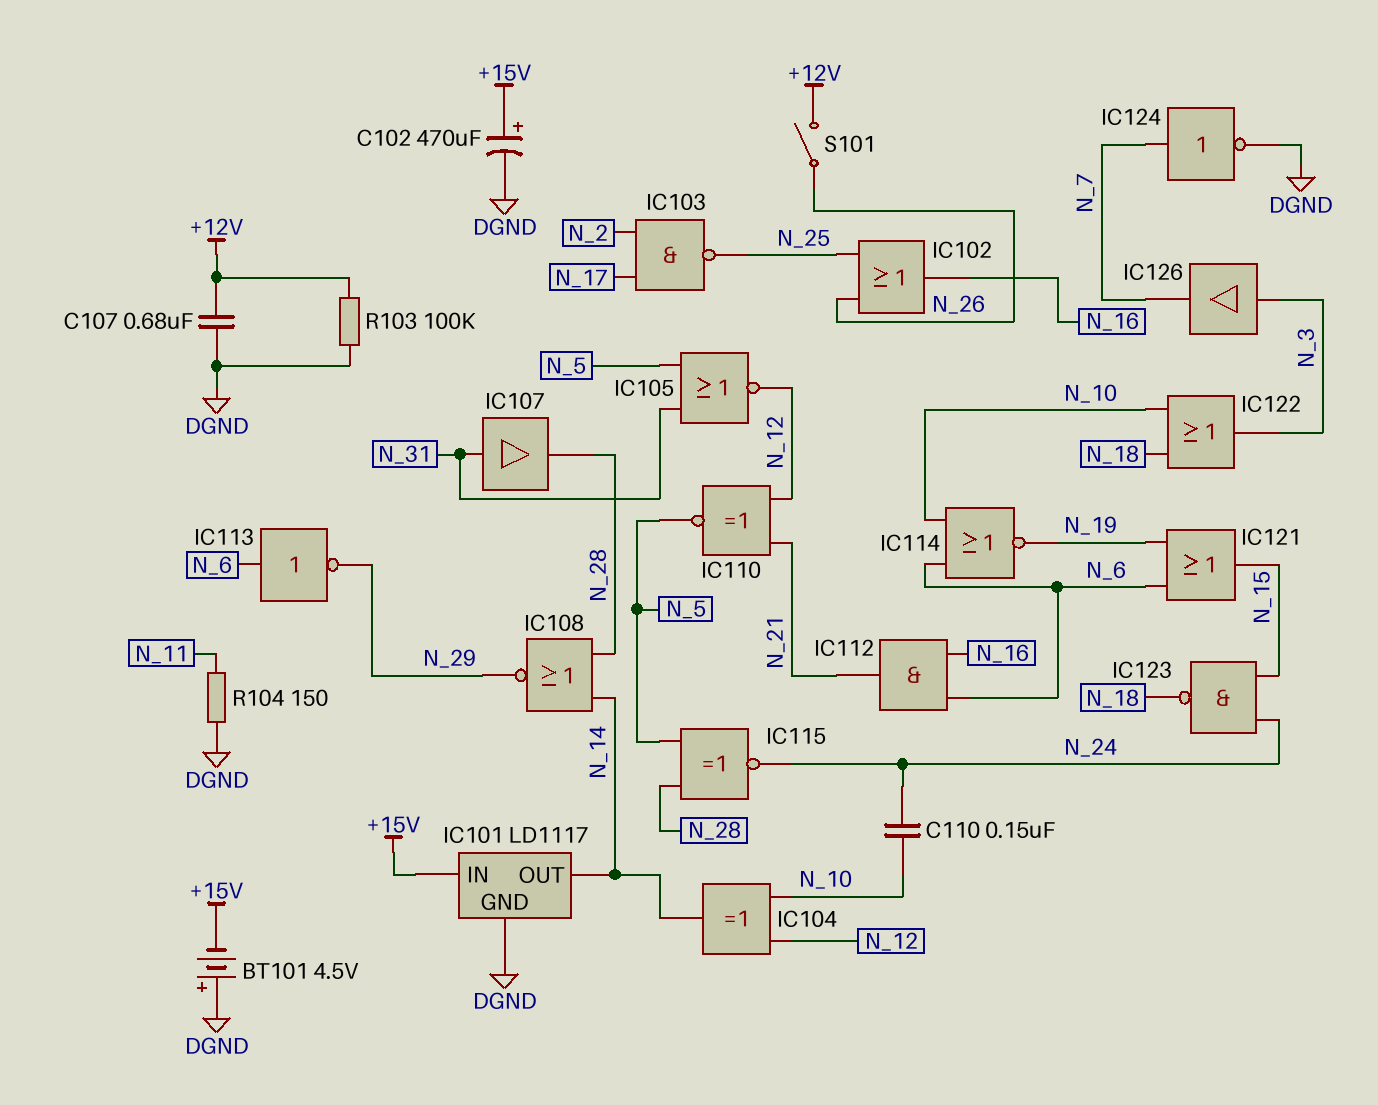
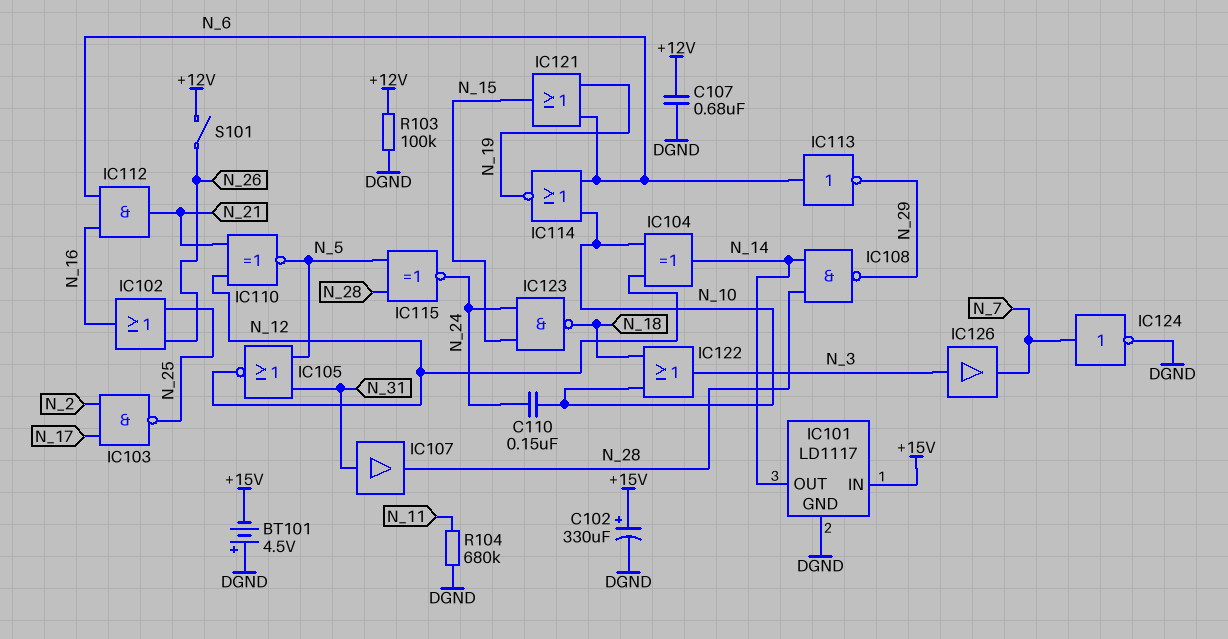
C102: 470uF (plus +15V, minus DGND) -> 330uF (plus +15V, minus DGND)
IC108: NOR (in N_14, in N_28, out N_29) -> NAND (in N_14, in N_28, out N_29)
R104: 150 (DGND, N_11) -> 680k (DGND, N_11)

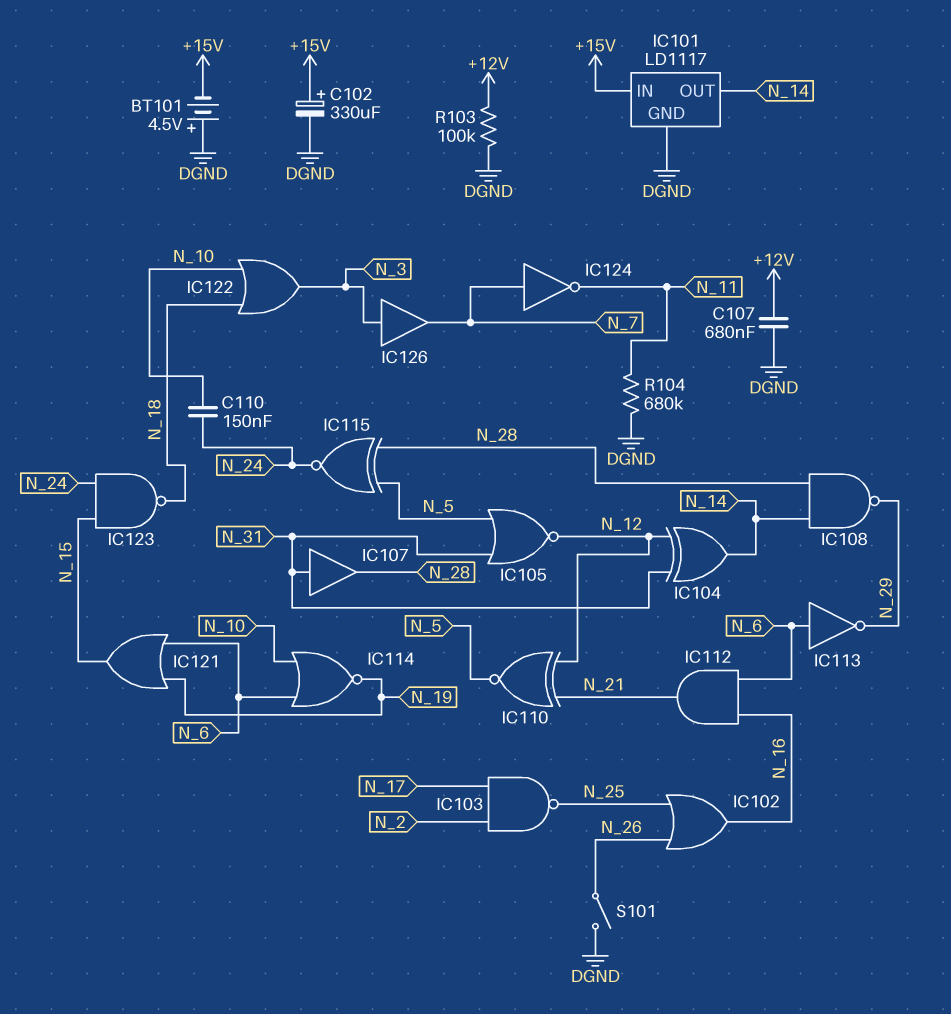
IC104: XOR (in N_10, in N_12, out N_14) -> XOR (in N_12, in N_31, out N_14)
IC124: NOT (in N_7, out DGND) -> NOT (in N_7, out N_11)
S101: switch (+12V, N_26) -> switch (DGND, N_26)

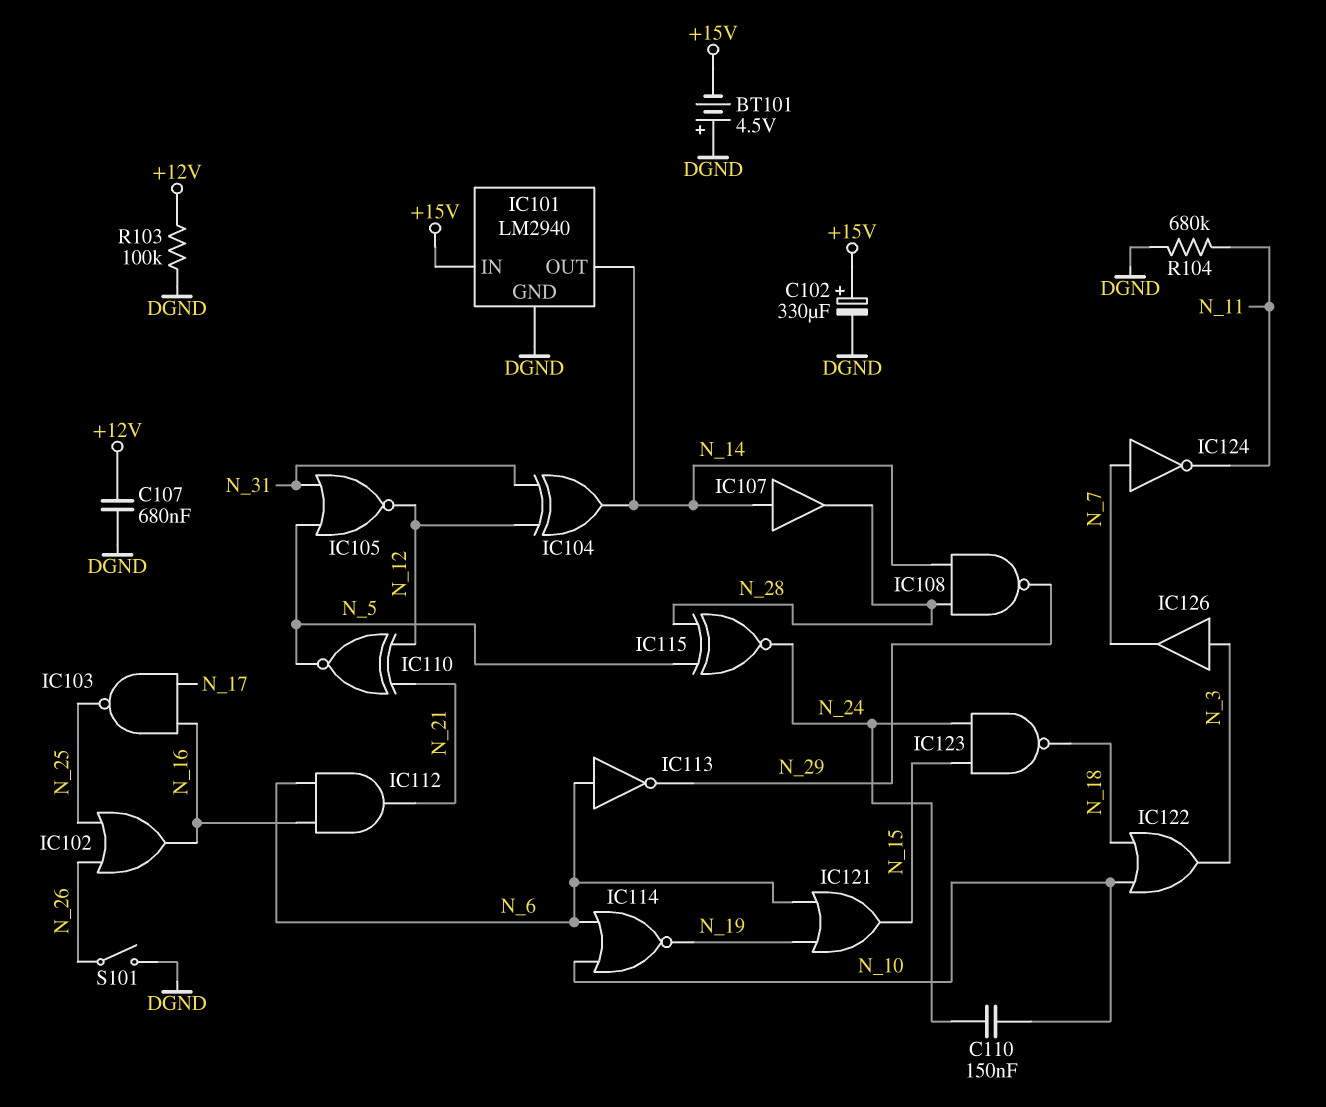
IC101: LD1117 -> LM2940
IC103: NAND (in N_2, in N_17, out N_25) -> NAND (in N_16, in N_17, out N_25)
IC107: buffer (in N_31, out N_28) -> buffer (in N_14, out N_28)

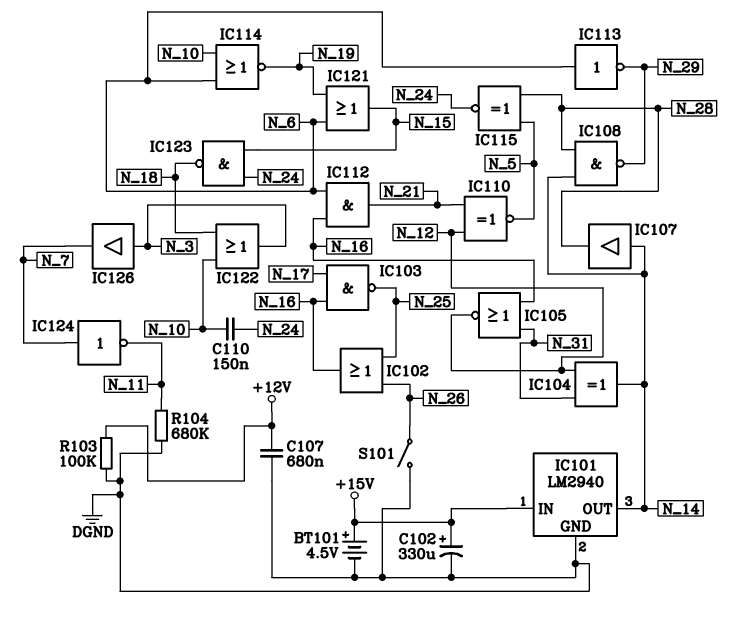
BT101: 4.5V (plus DGND, minus +15V) -> 4.5V (plus +15V, minus DGND)
IC105: NOR (in N_5, in N_31, out N_12) -> NOR (in N_16, in N_31, out N_12)

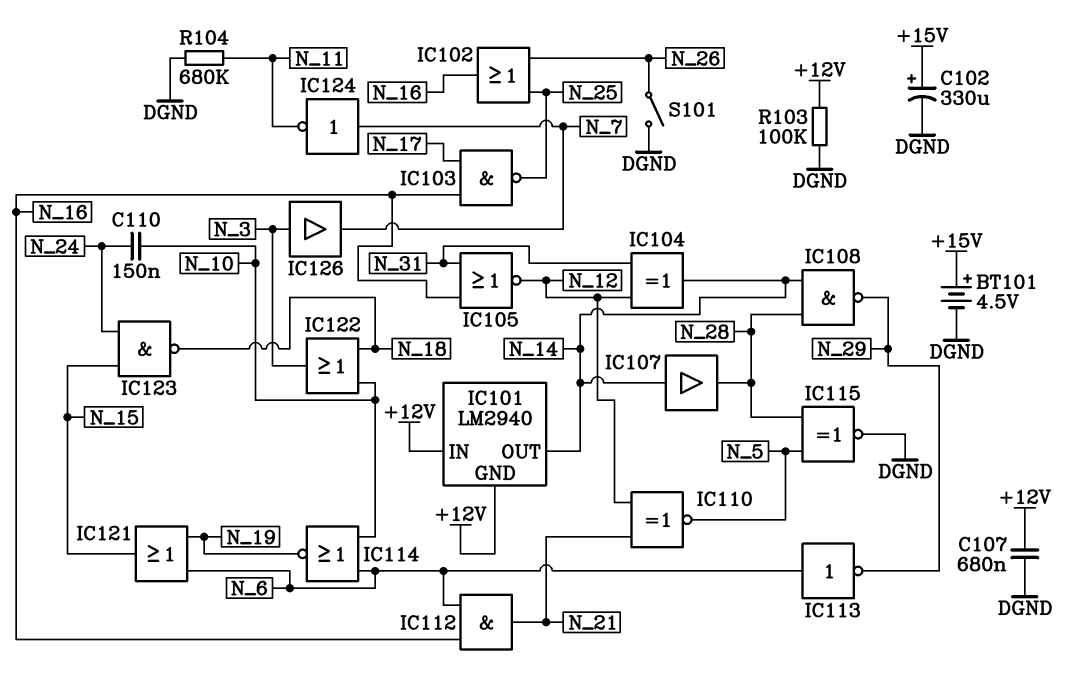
IC101 pin GND: DGND -> +12V
IC101 pin IN: +15V -> +12V
IC115: XNOR (in N_5, in N_28, out N_24) -> XNOR (in N_5, in N_28, out DGND)

